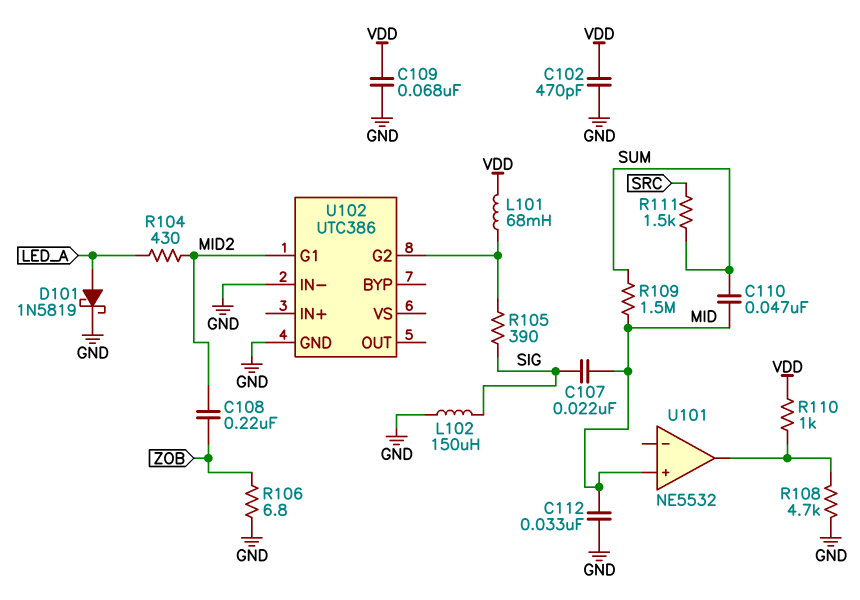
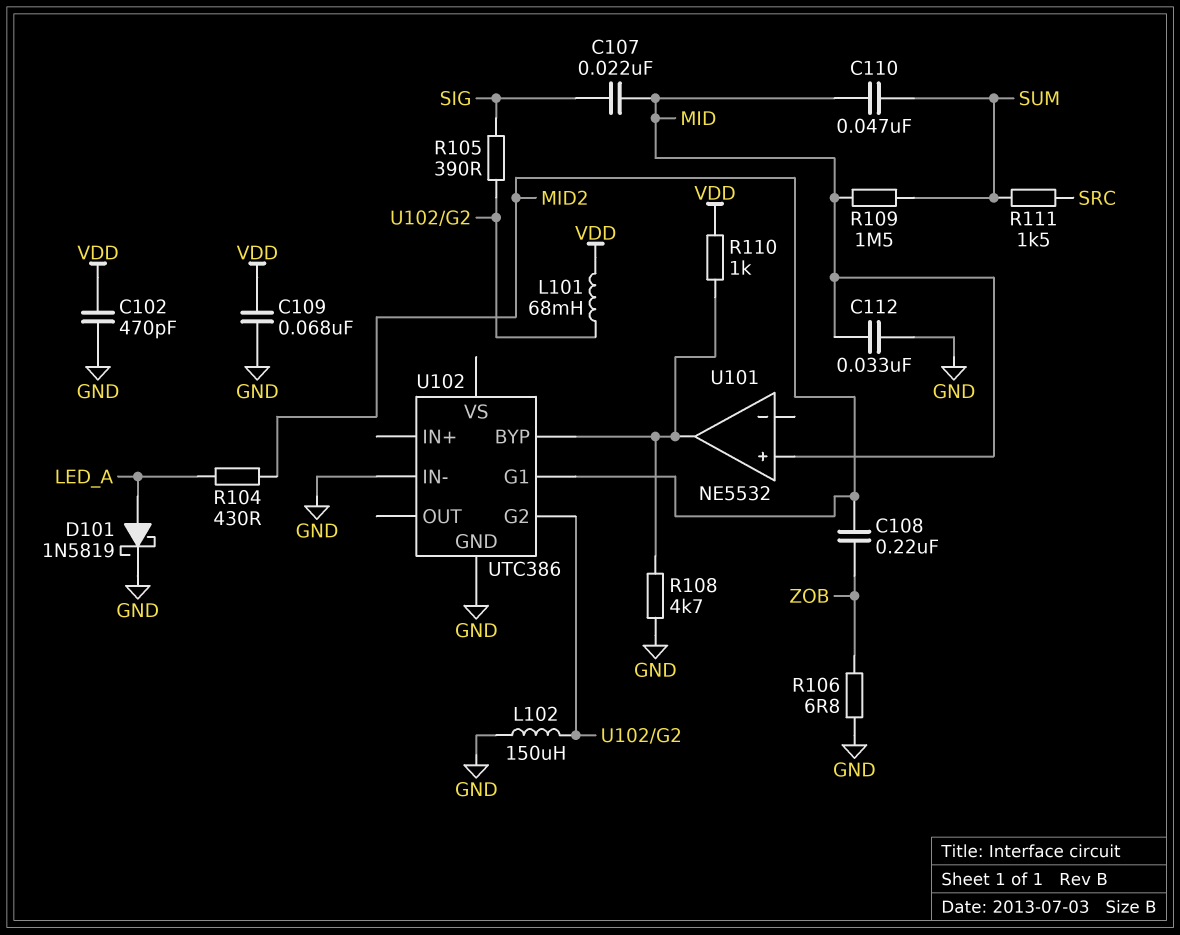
L102: 150uH (GND, SIG) -> 150uH (GND, U102/G2)
U102 pin BYP: none -> U101/out

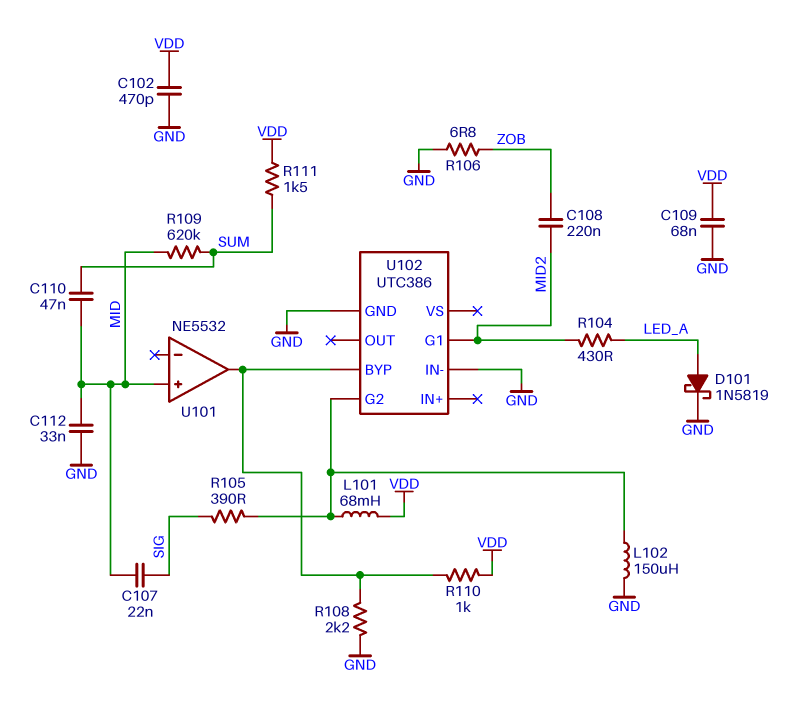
R108: 4.7k (GND, U101/out) -> 2.2k (GND, U101/out)
R109: 1.5M (MID, SUM) -> 620k (MID, SUM)
R111: 1.5k (SRC, SUM) -> 1.5k (SUM, VDD)

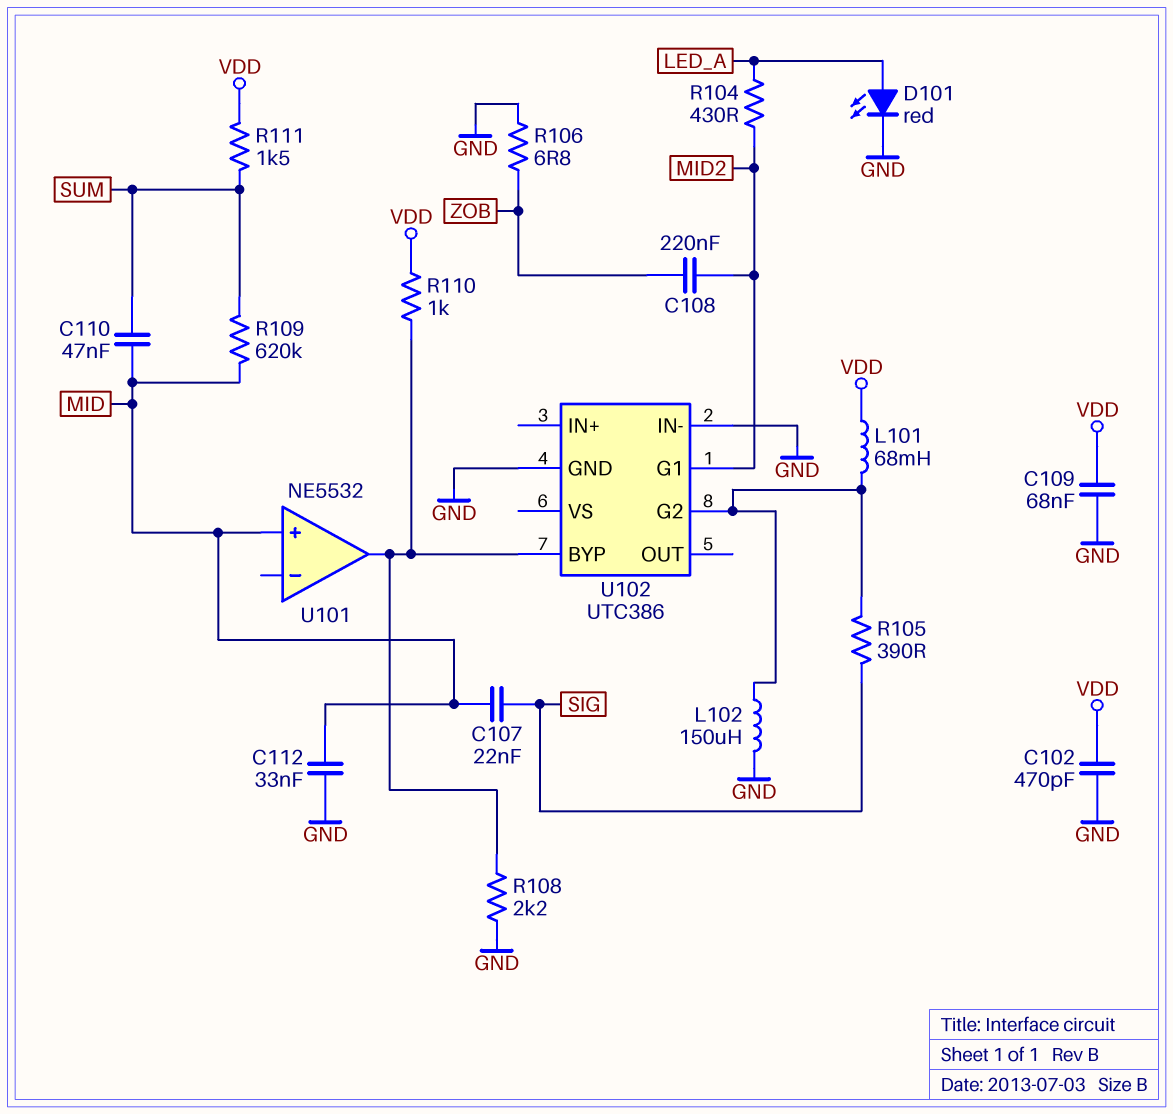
D101: schottky 1N5819 (A LED_A, K GND) -> LED red (A LED_A, K GND)

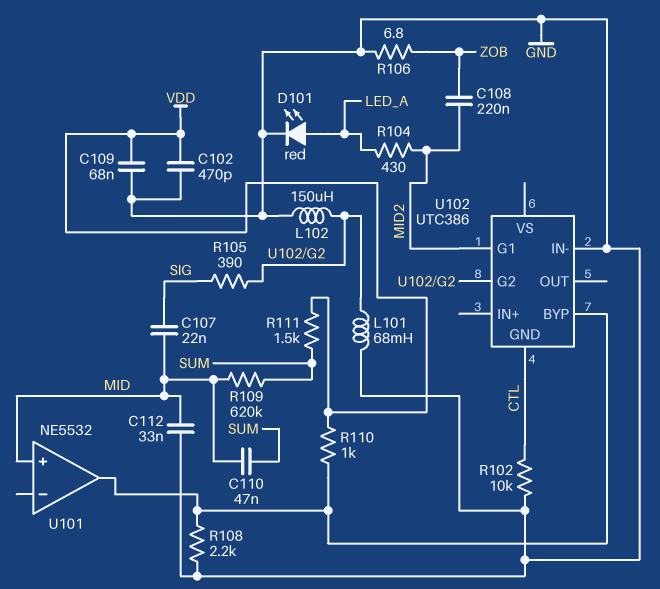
L101: 68mH (U102/G2, VDD) -> 68mH (GND, U102/G2)
R102: none -> 10k (CTL, GND)
U102 pin GND: GND -> CTL

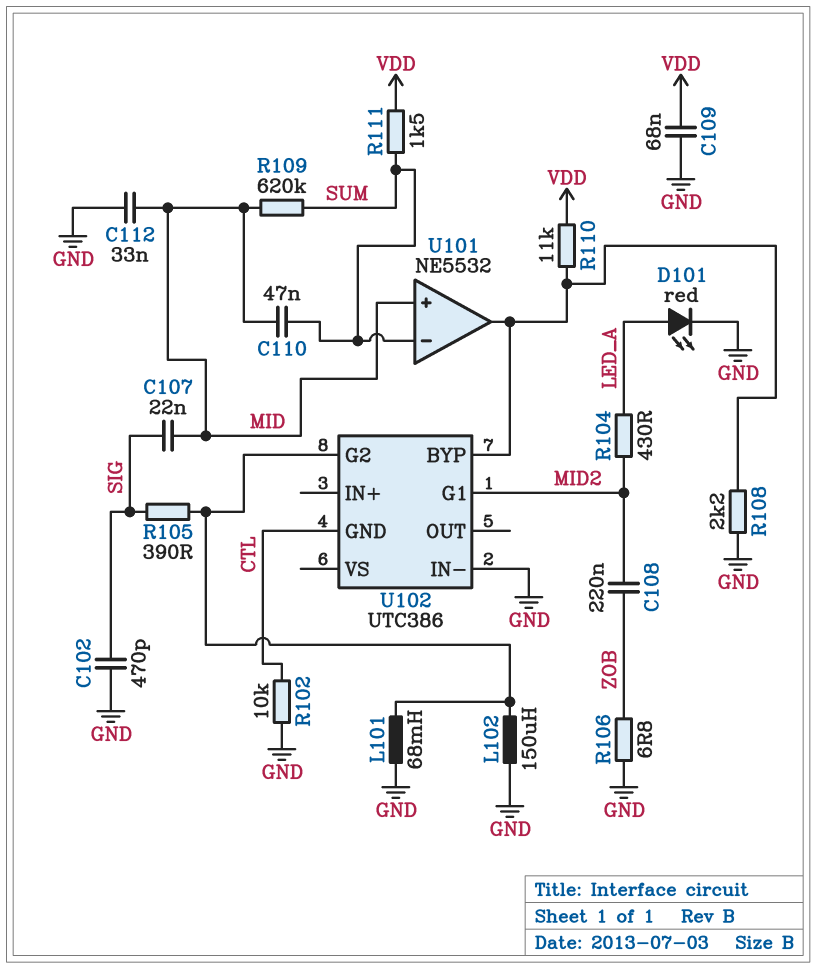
C102: 470pF (GND, VDD) -> 470pF (GND, SIG)
R110: 1k (U101/out, VDD) -> 11k (U101/out, VDD)
U101 pin in-: none -> SUM

